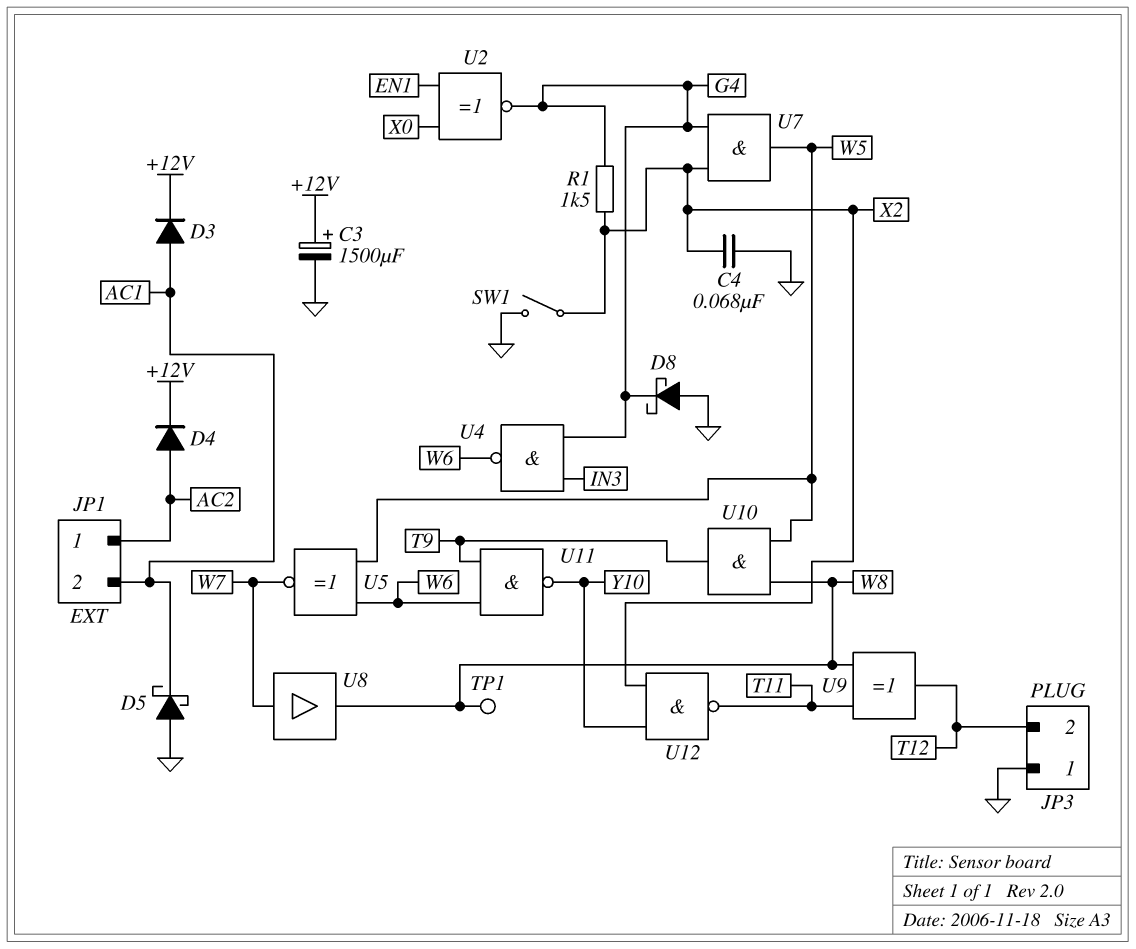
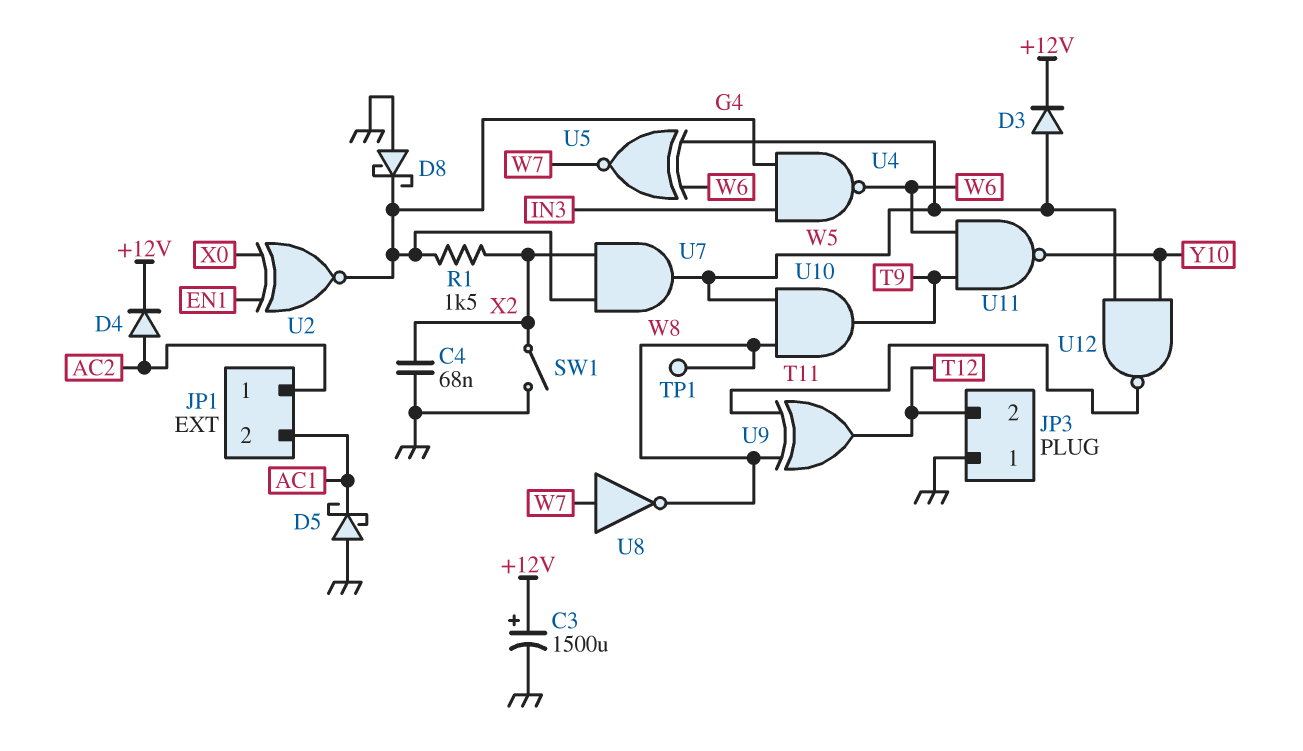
D3: diode (A AC1, K +12V) -> diode (A W5, K +12V)
U8: buffer (in W7, out W8) -> NOT (in W7, out W8)
U12: NAND (in X2, in Y10, out T11) -> NAND (in W5, in Y10, out T11)

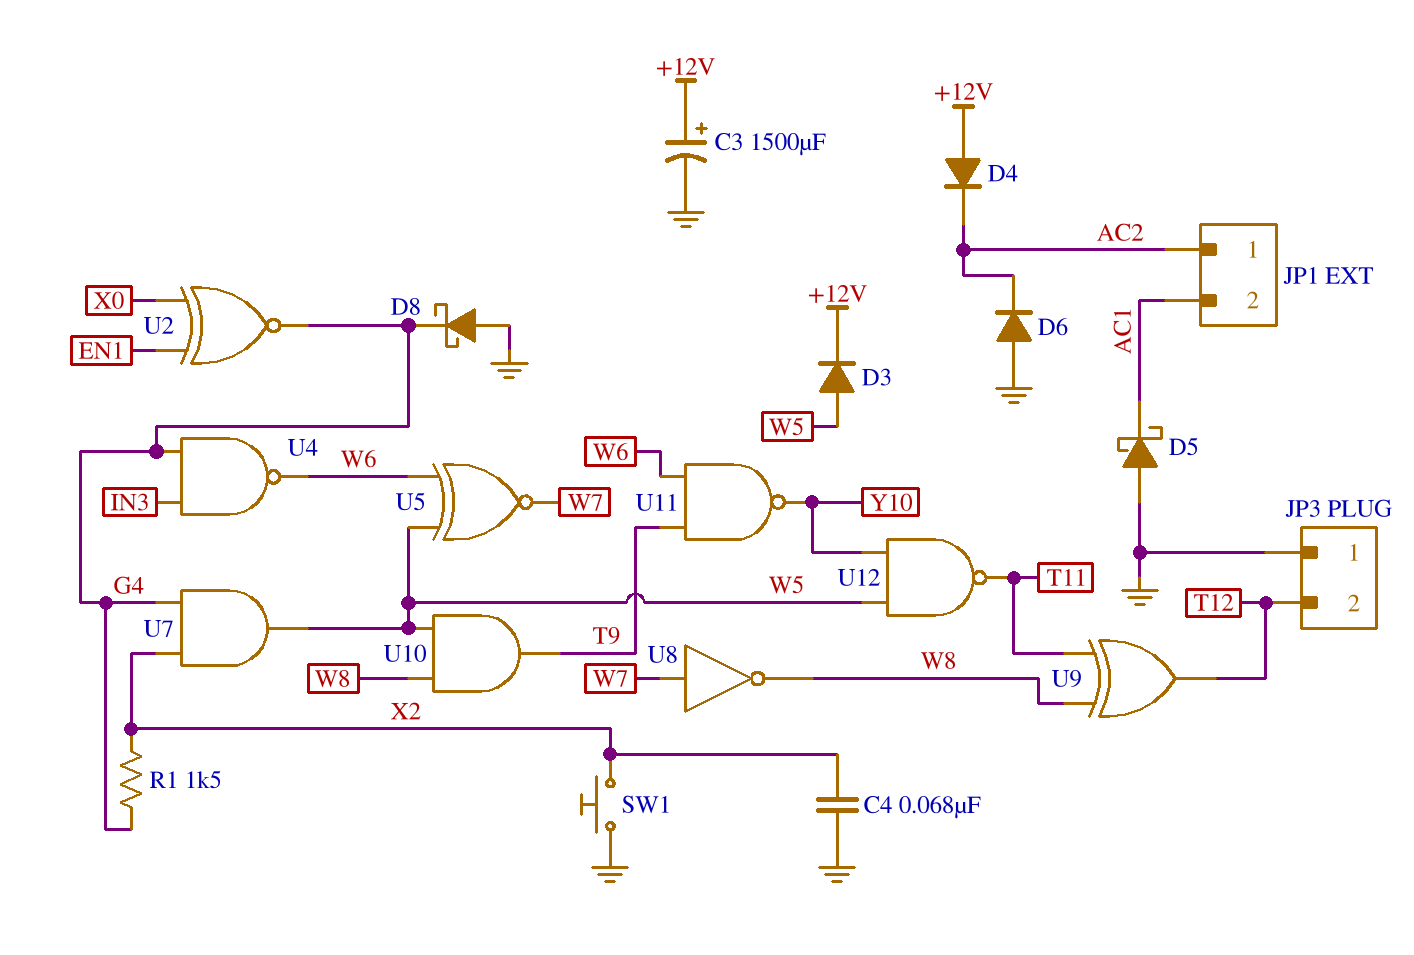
D4: diode (A AC2, K +12V) -> diode (A +12V, K AC2)
D6: none -> diode (A GND, K AC2)
SW1: switch (GND, X2) -> button (GND, X2)
TP1: test point (W8) -> none

